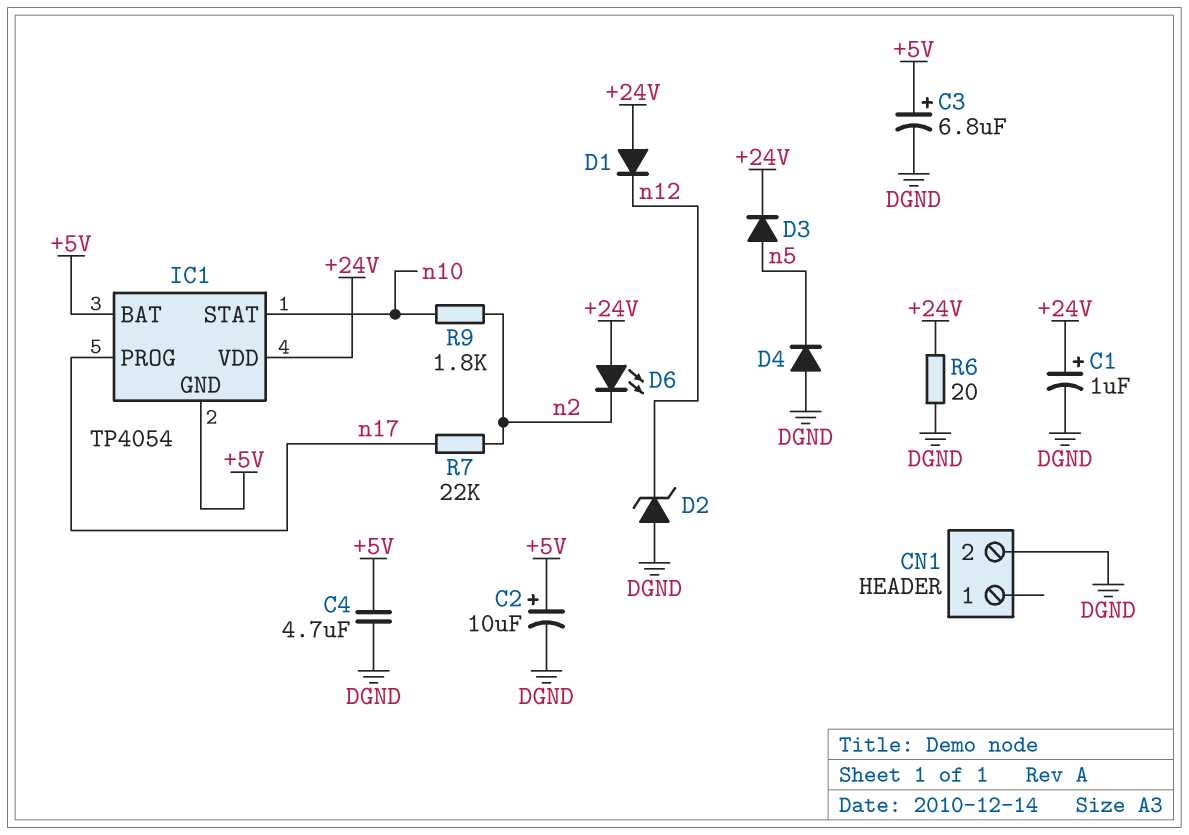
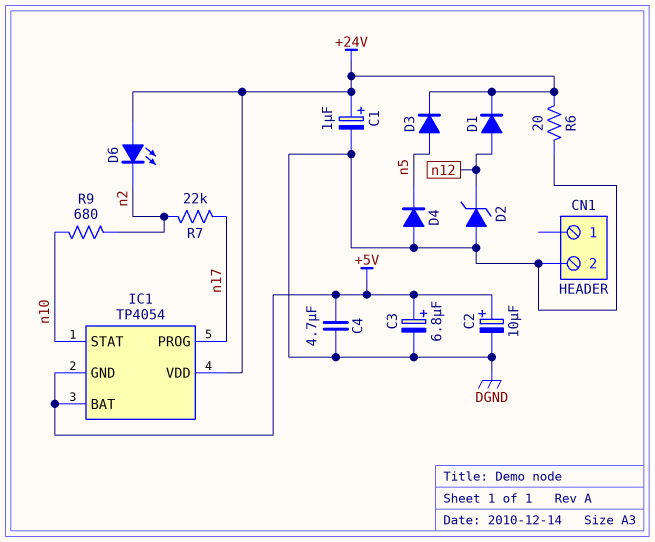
D1: diode (A +24V, K n12) -> diode (A n12, K +24V)
R9: 1.8k (n2, n10) -> 680 (n2, n10)

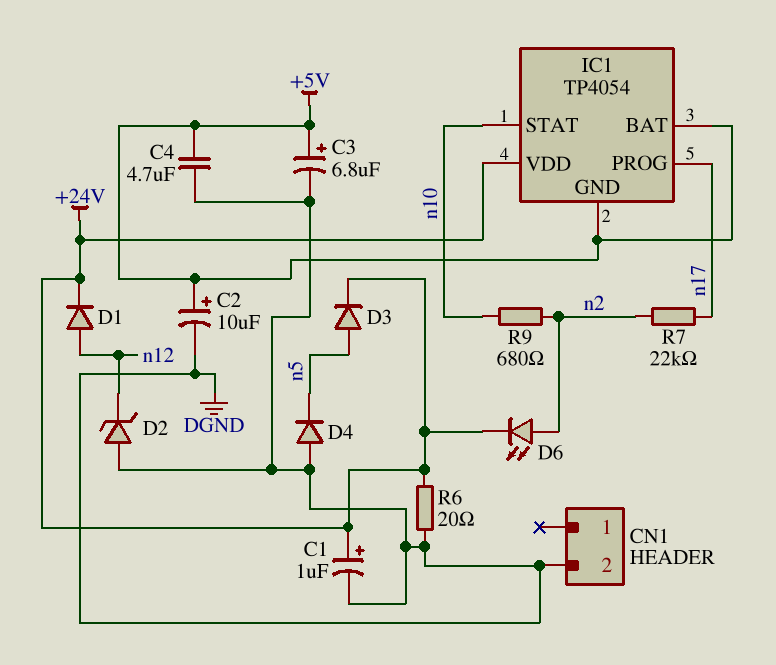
D6: LED (A +24V, K n2) -> LED (A n2, K +24V)

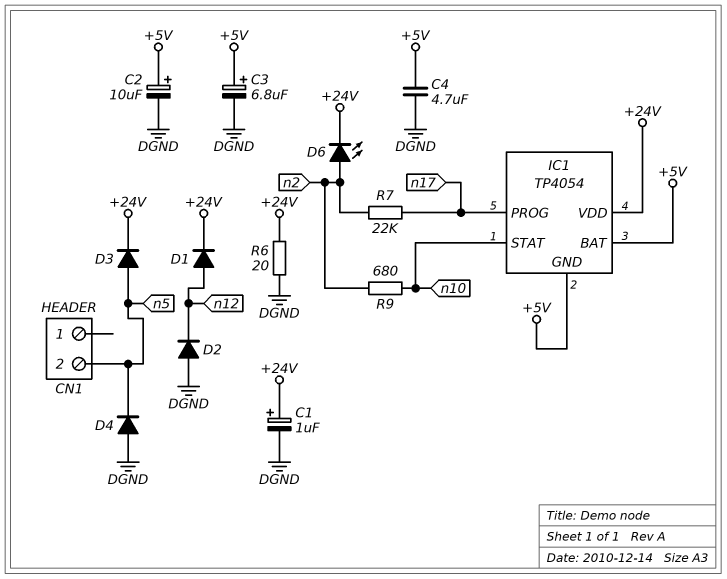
CN1 pin 2: DGND -> n5
D2: zener (A DGND, K n12) -> diode (A DGND, K n12)

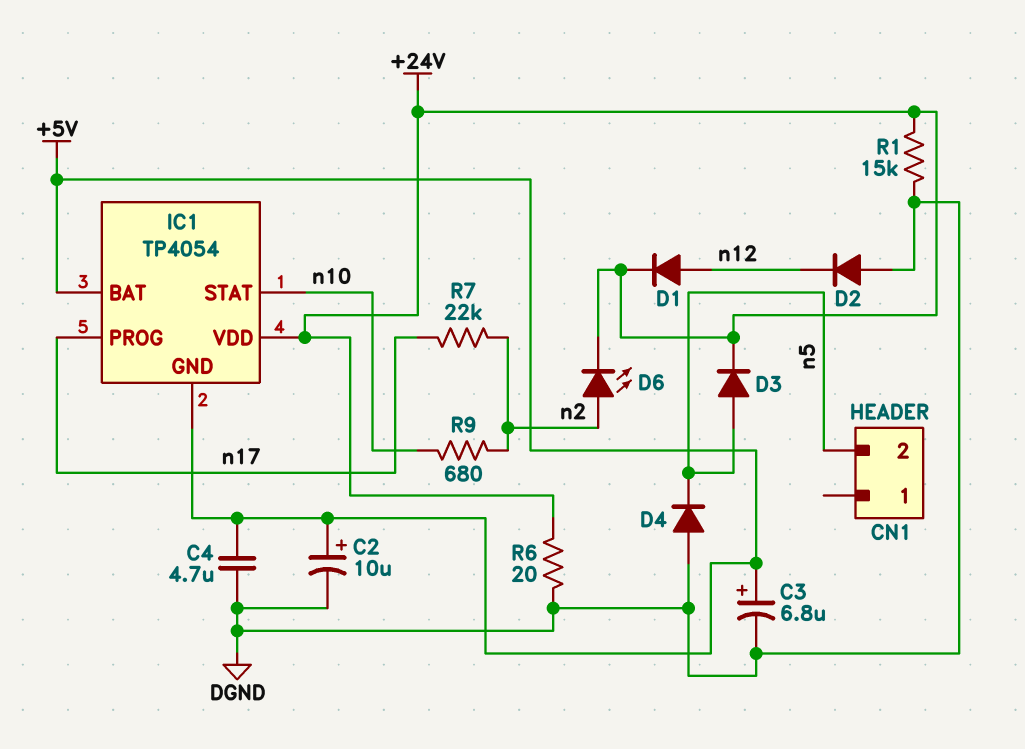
C1: 1uF (plus +24V, minus DGND) -> none
R1: none -> 15k (+24V, DGND)

